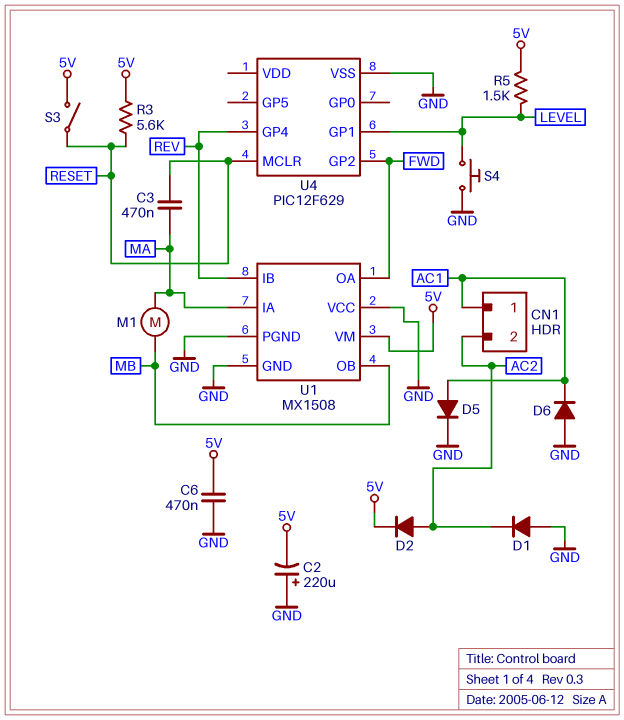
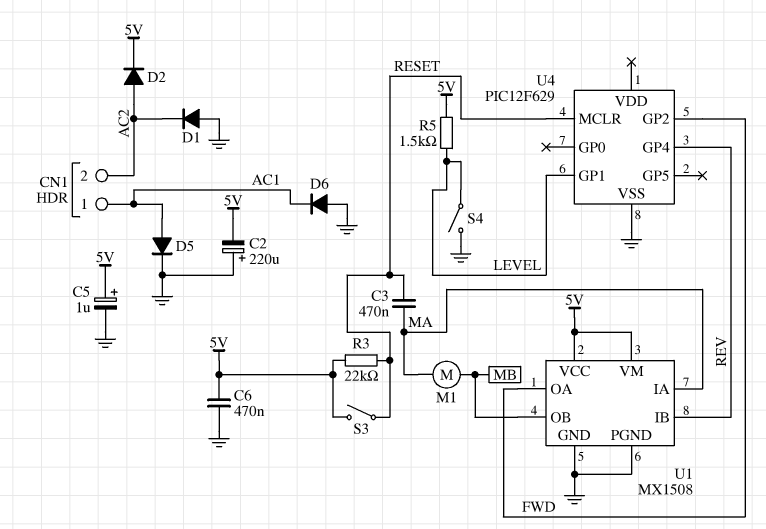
C5: none -> 1uF (plus 5V, minus GND)
R3: 5.6k (5V, RESET) -> 22k (5V, RESET)
S4: button (GND, LEVEL) -> switch (GND, LEVEL)
U1 pin VCC: GND -> 5V

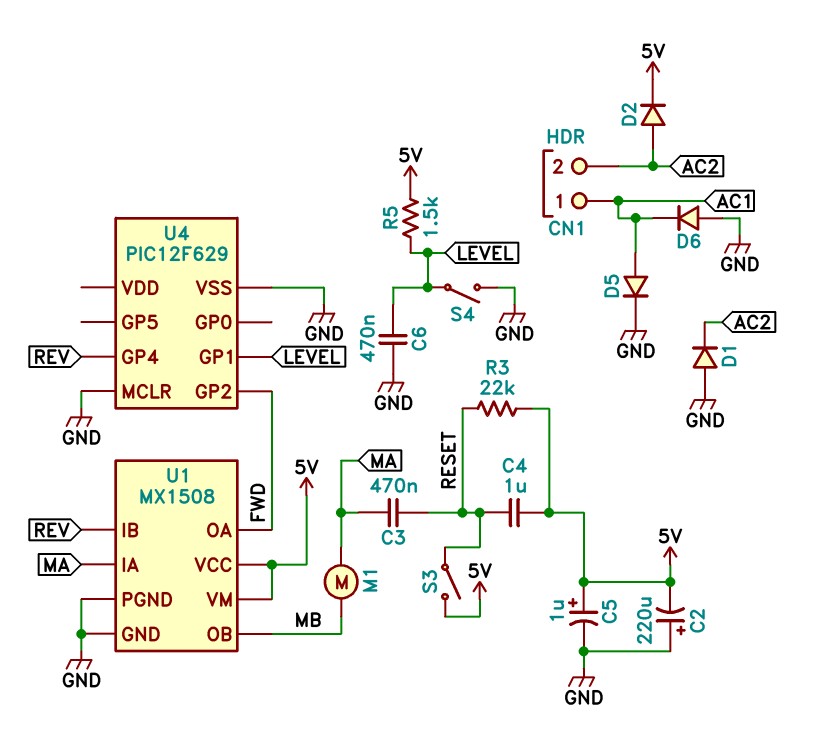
C4: none -> 1uF (5V, RESET)
C6: 470nF (5V, GND) -> 470nF (GND, LEVEL)
U4 pin MCLR: RESET -> GND

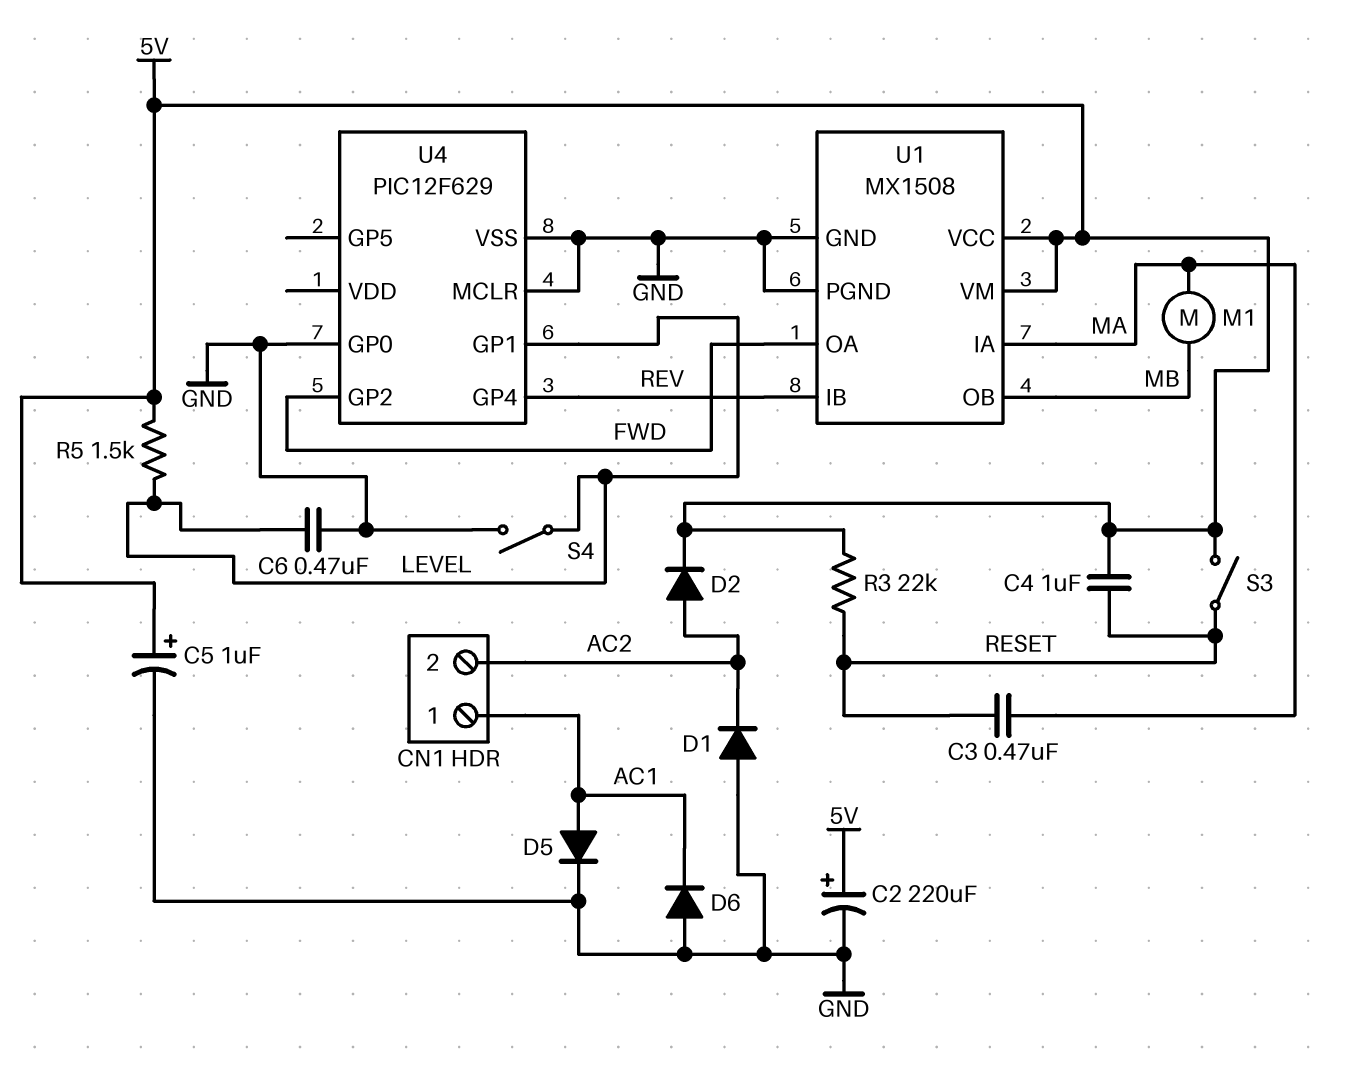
C2: 220uF (plus GND, minus 5V) -> 220uF (plus 5V, minus GND)
U4 pin GP0: none -> GND

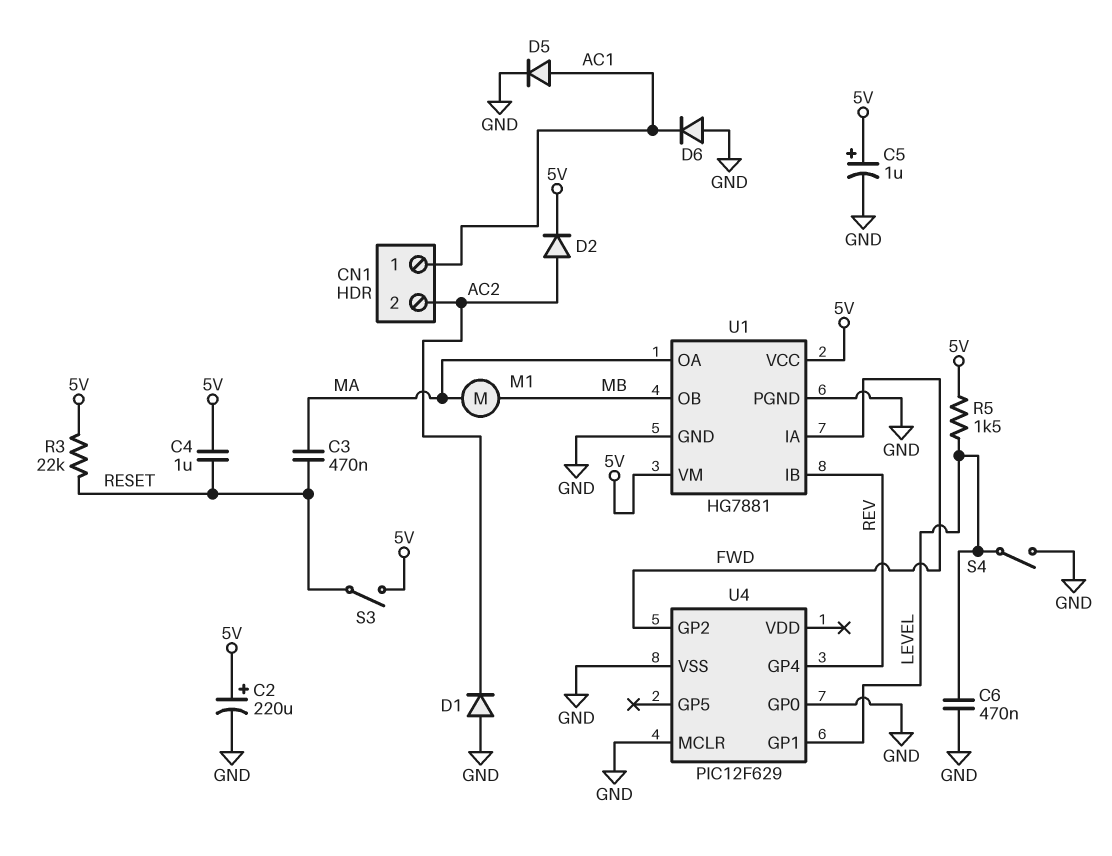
U1: MX1508 -> HG7881
U1 pin IA: MA -> FWD
U1 pin OA: FWD -> MA

